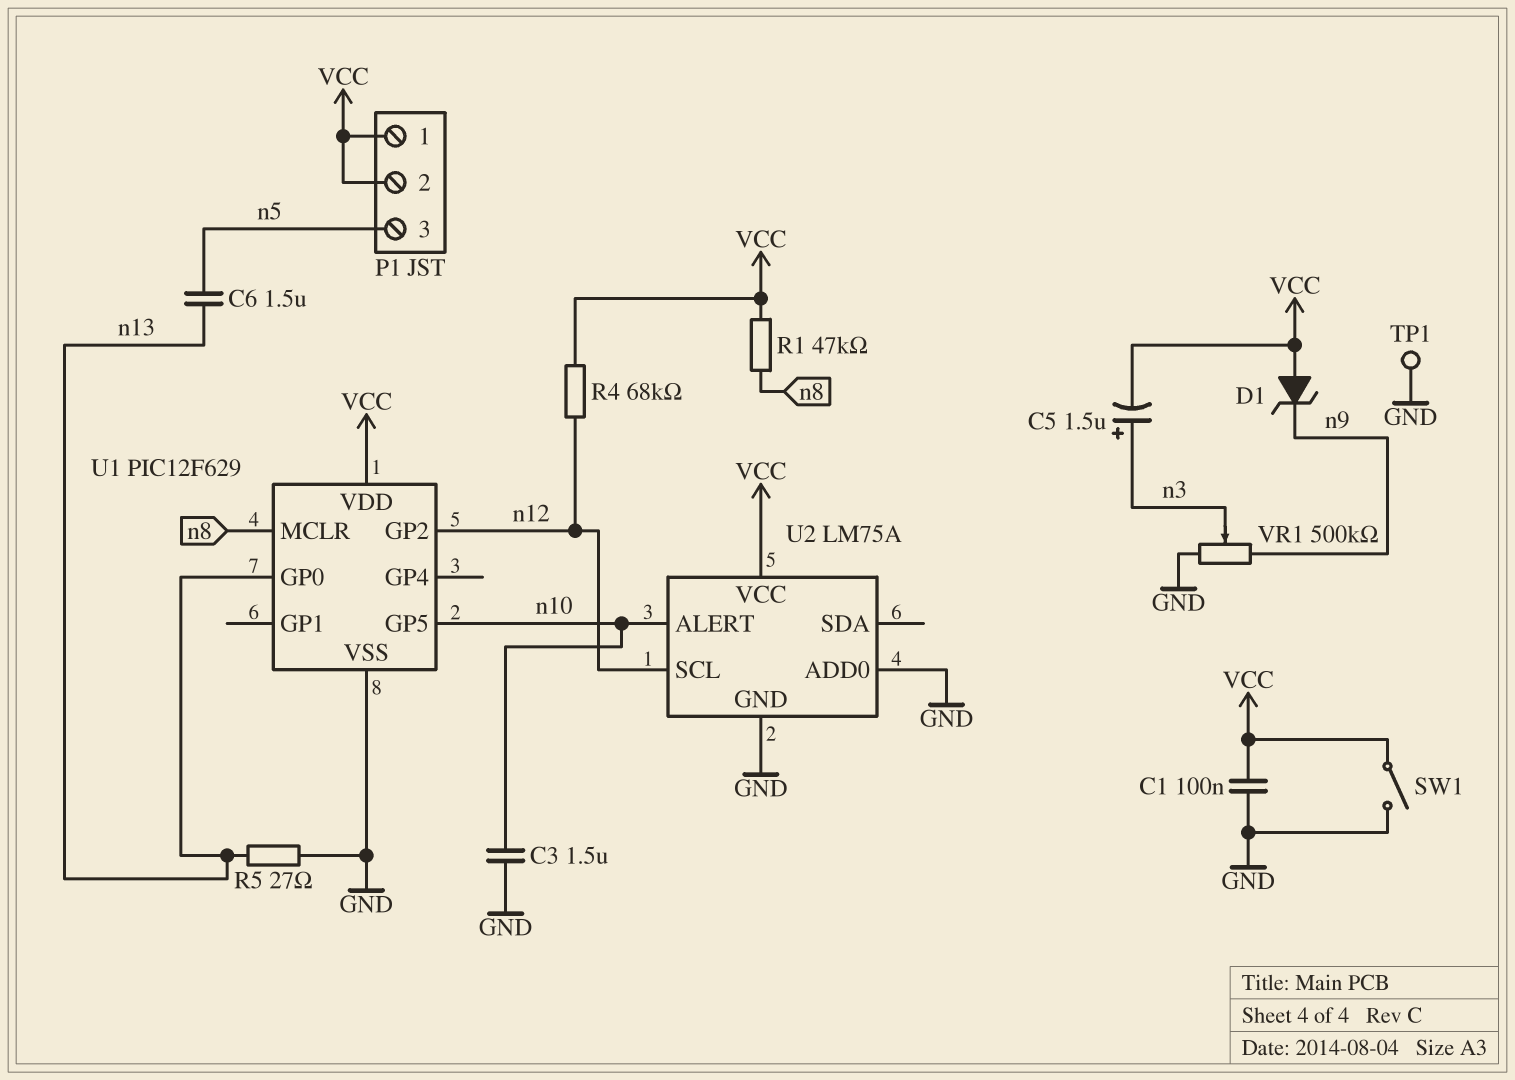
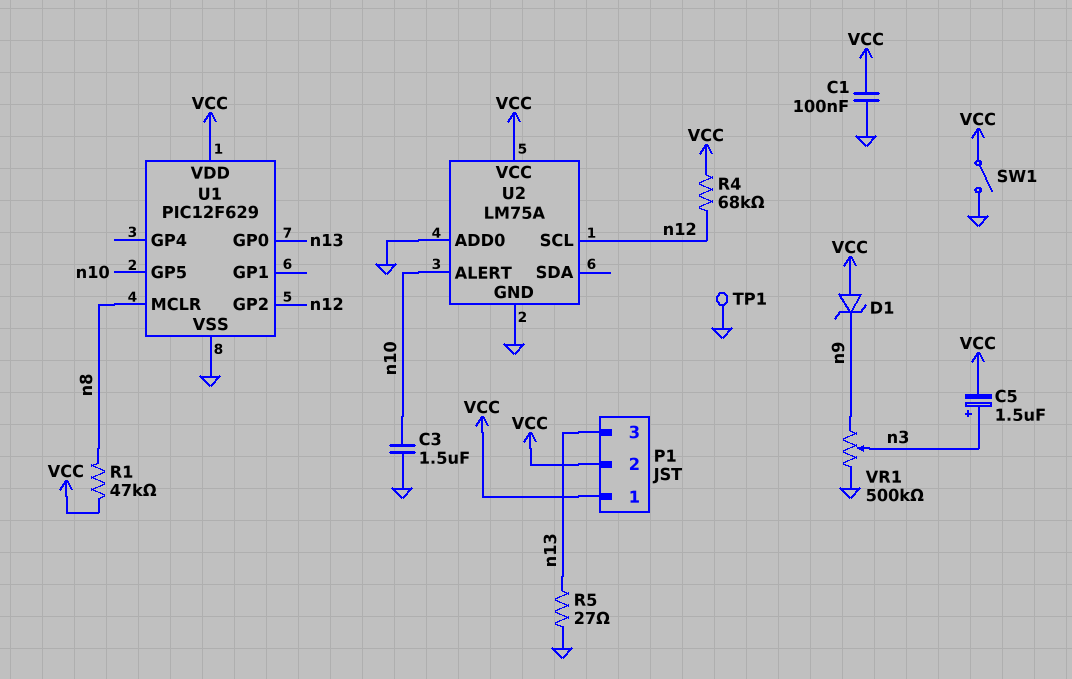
C6: 1.5uF (n5, n13) -> none
P1 pin 3: n5 -> n13

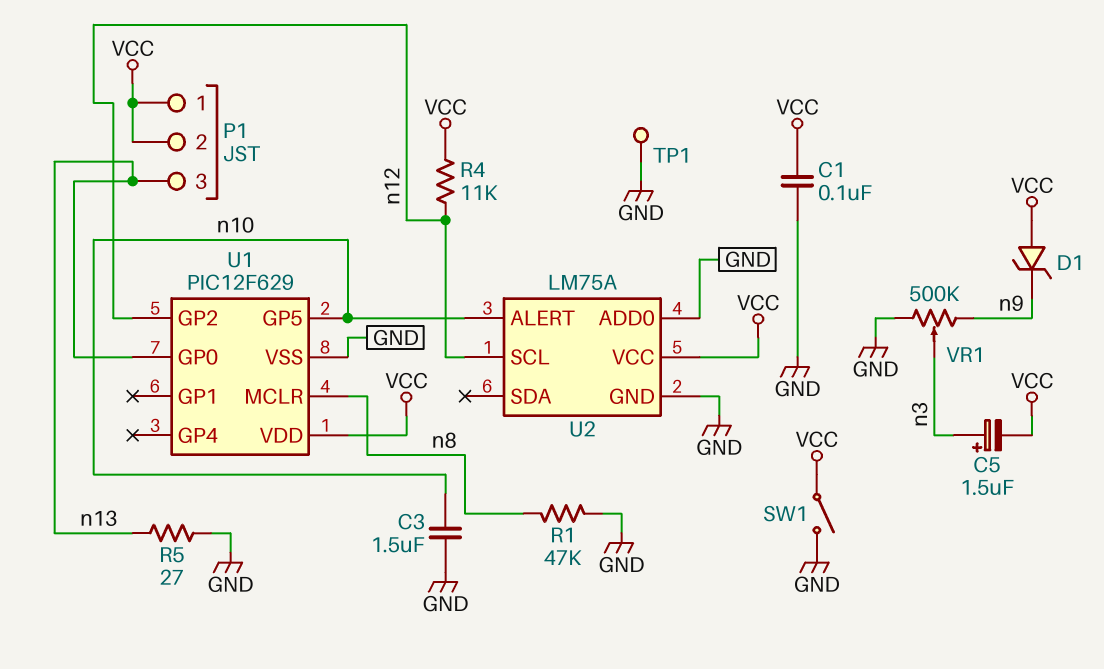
R1: 47k (VCC, n8) -> 47k (GND, n8)
R4: 68k (VCC, n12) -> 11k (VCC, n12)

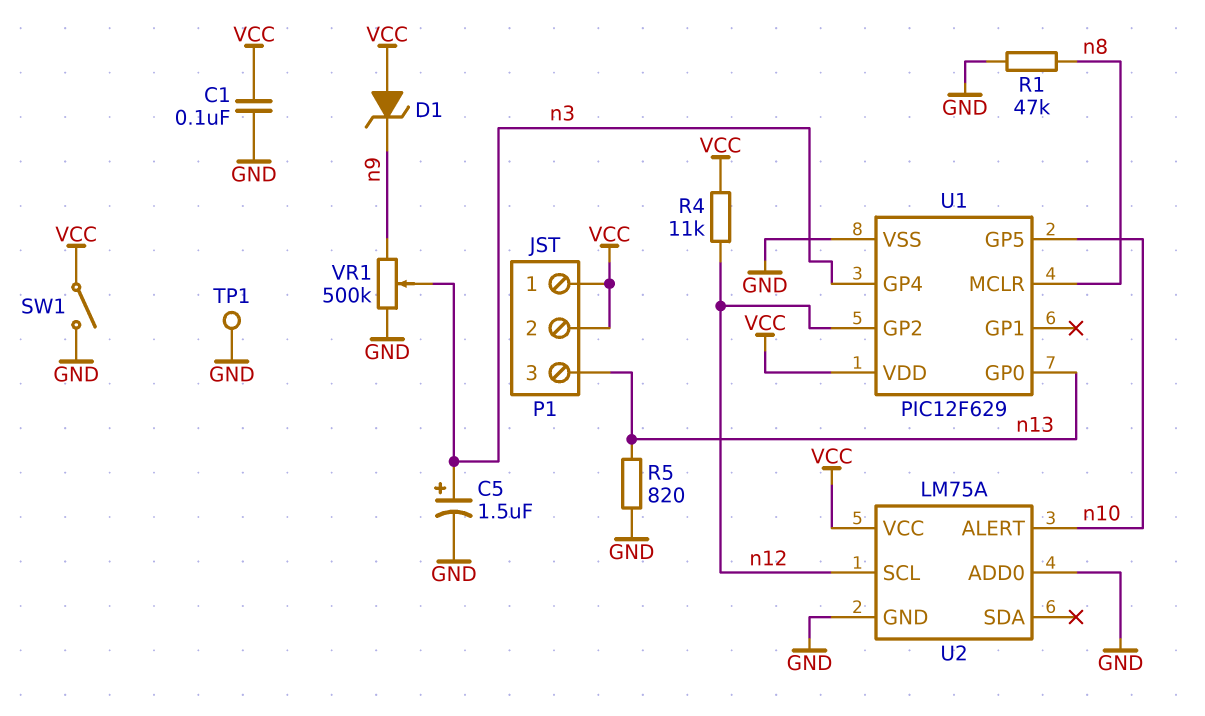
C3: 1.5uF (GND, n10) -> none
C5: 1.5uF (plus n3, minus VCC) -> 1.5uF (plus n3, minus GND)
R5: 27 (GND, n13) -> 820 (GND, n13)
U1 pin GP4: none -> n3

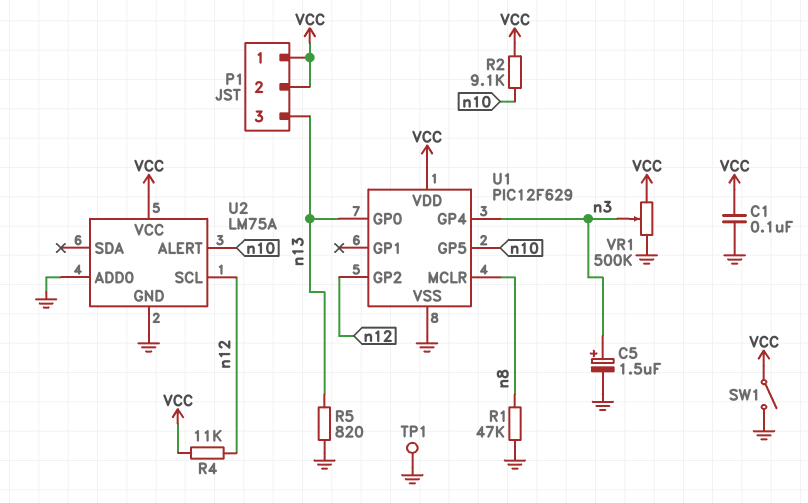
D1: zener (A VCC, K n9) -> none
R2: none -> 9.1k (VCC, n10)
VR1: 500k (GND, n9, wiper n3) -> 500k (GND, VCC, wiper n3)

